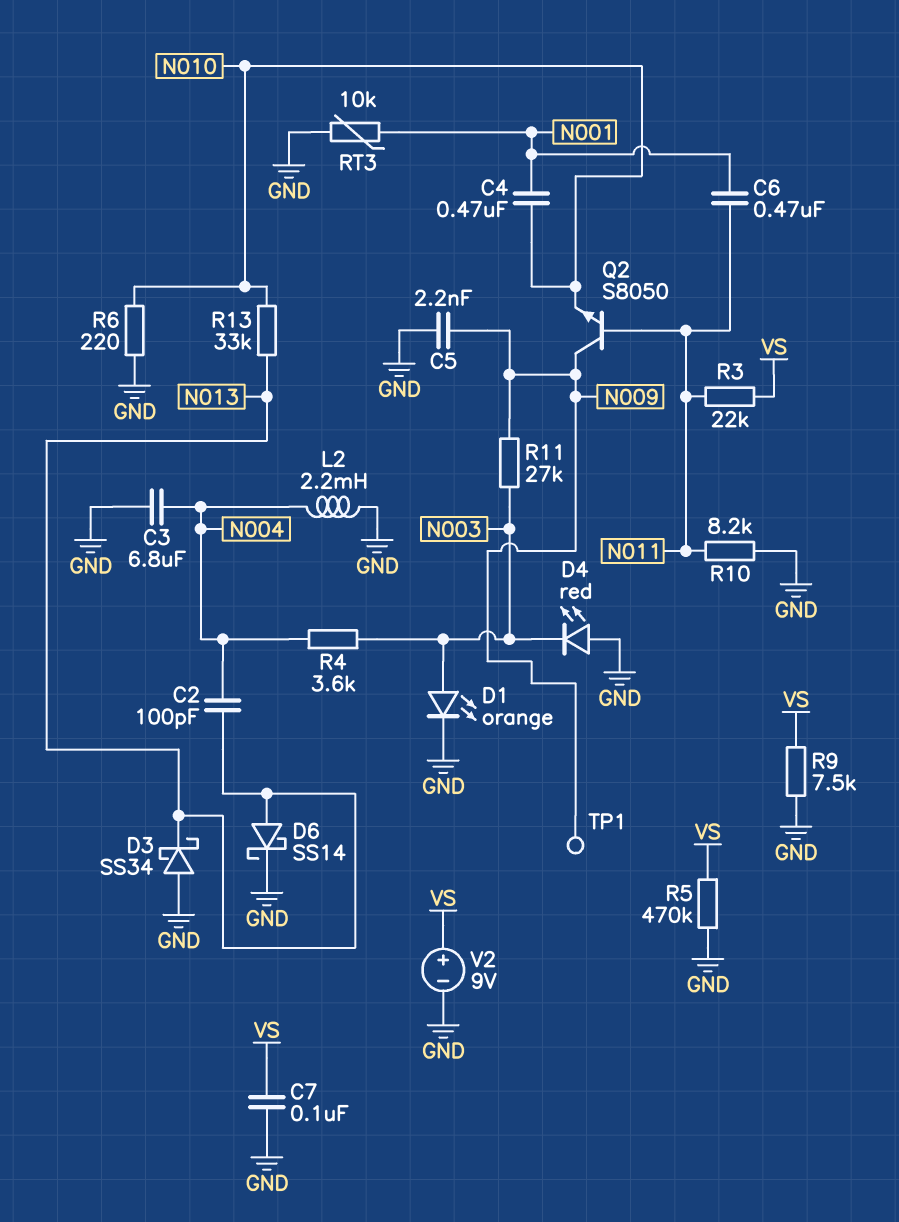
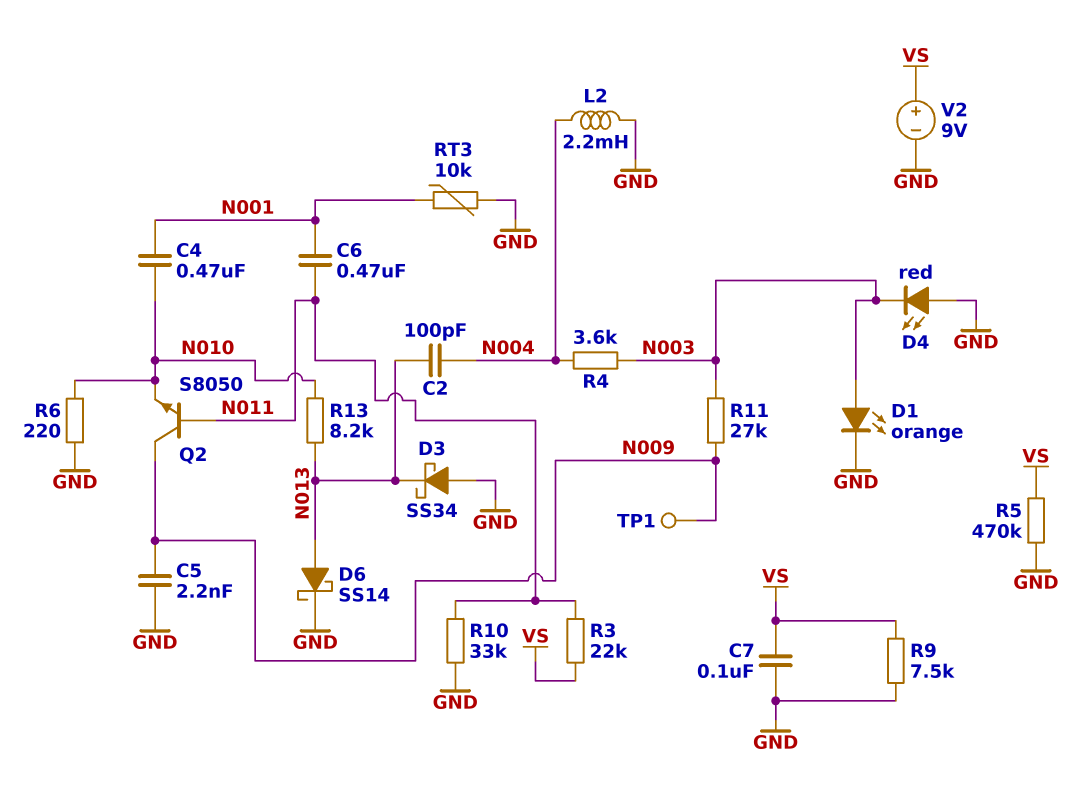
C3: 6.8uF (GND, N004) -> none
R10: 8.2k (GND, N011) -> 33k (GND, N011)
R13: 33k (N010, N013) -> 8.2k (N010, N013)

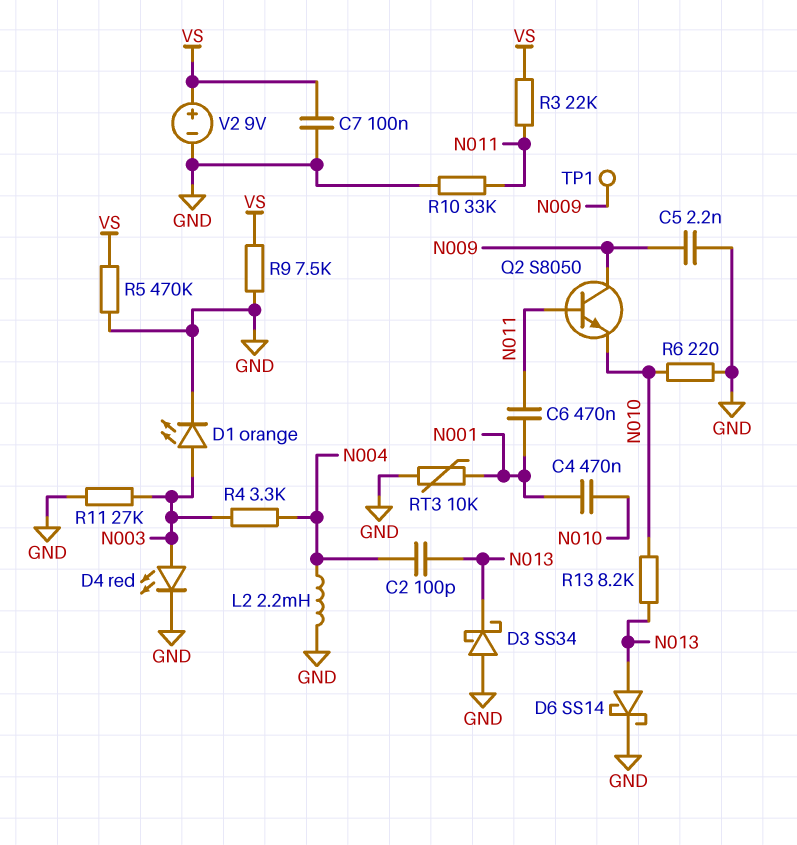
D4: LED red (A GND, K N003) -> LED red (A N003, K GND)
R4: 3.6k (N003, N004) -> 3.3k (N003, N004)
R11: 27k (N003, N009) -> 27k (GND, N003)

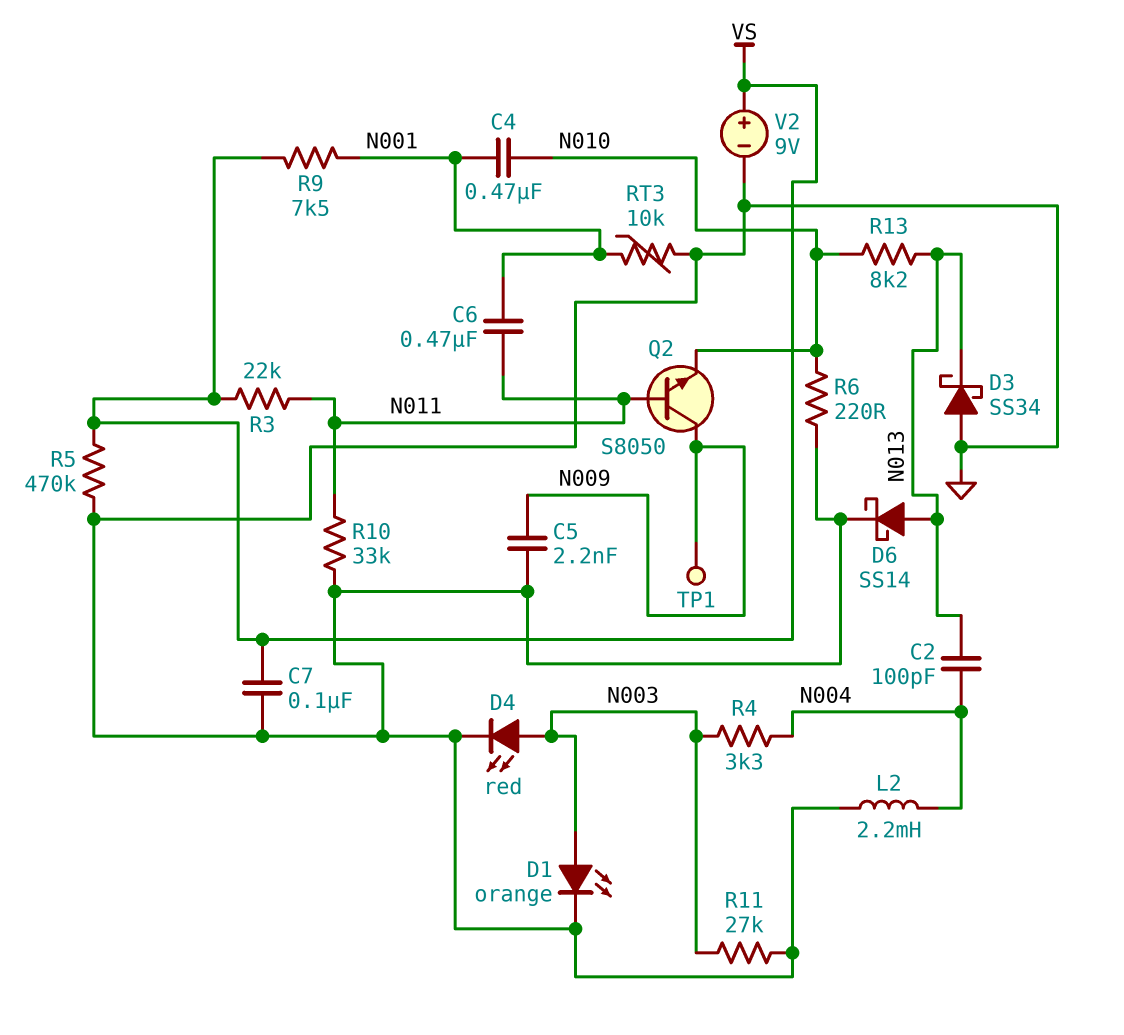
R9: 7.5k (GND, VS) -> 7.5k (N001, VS)

